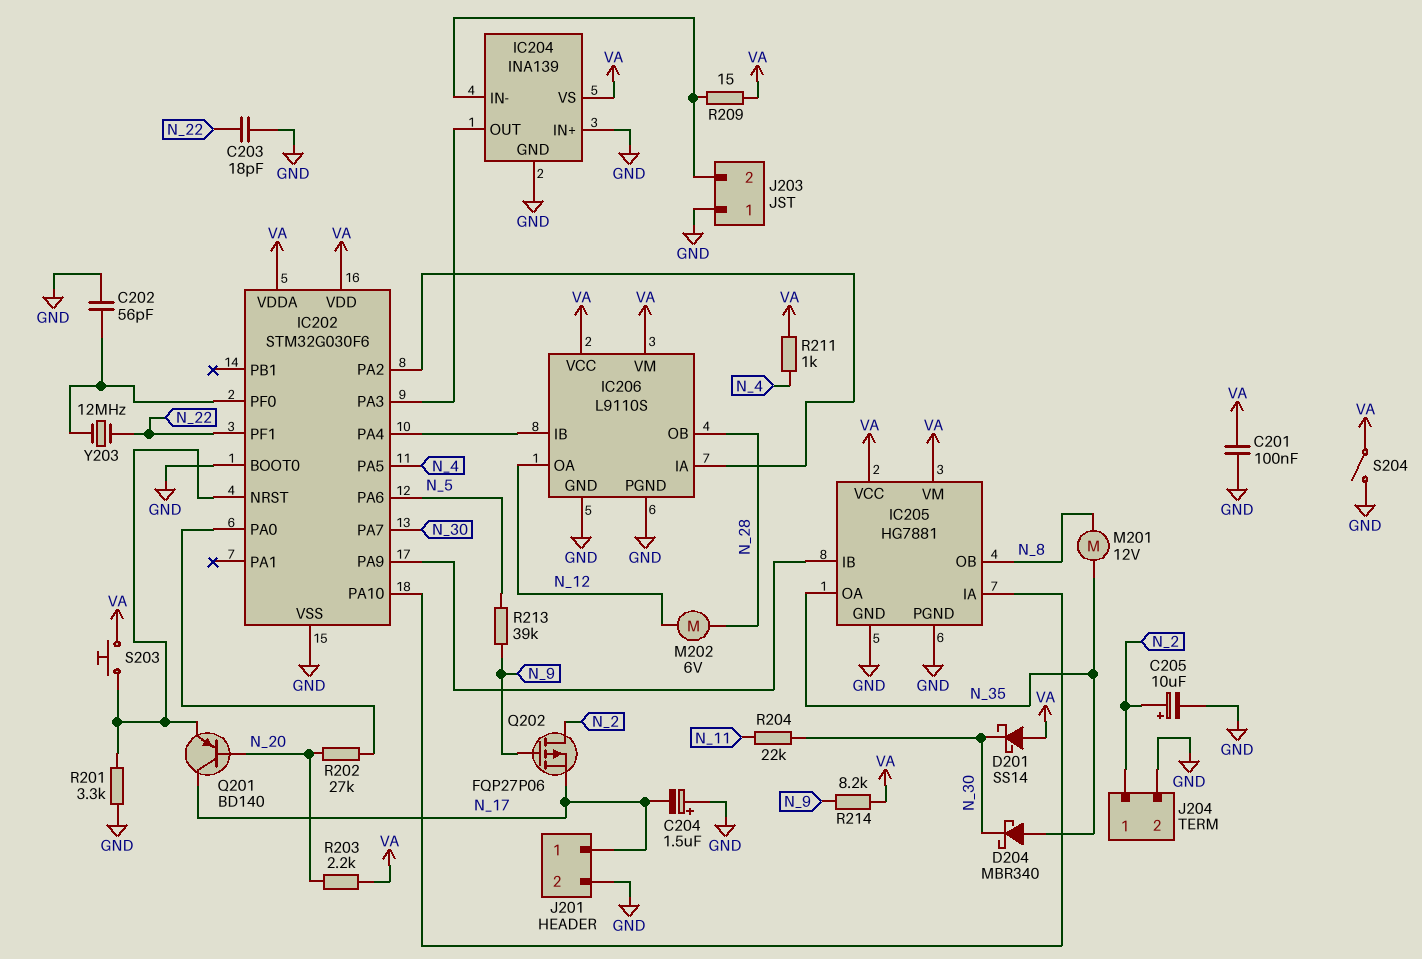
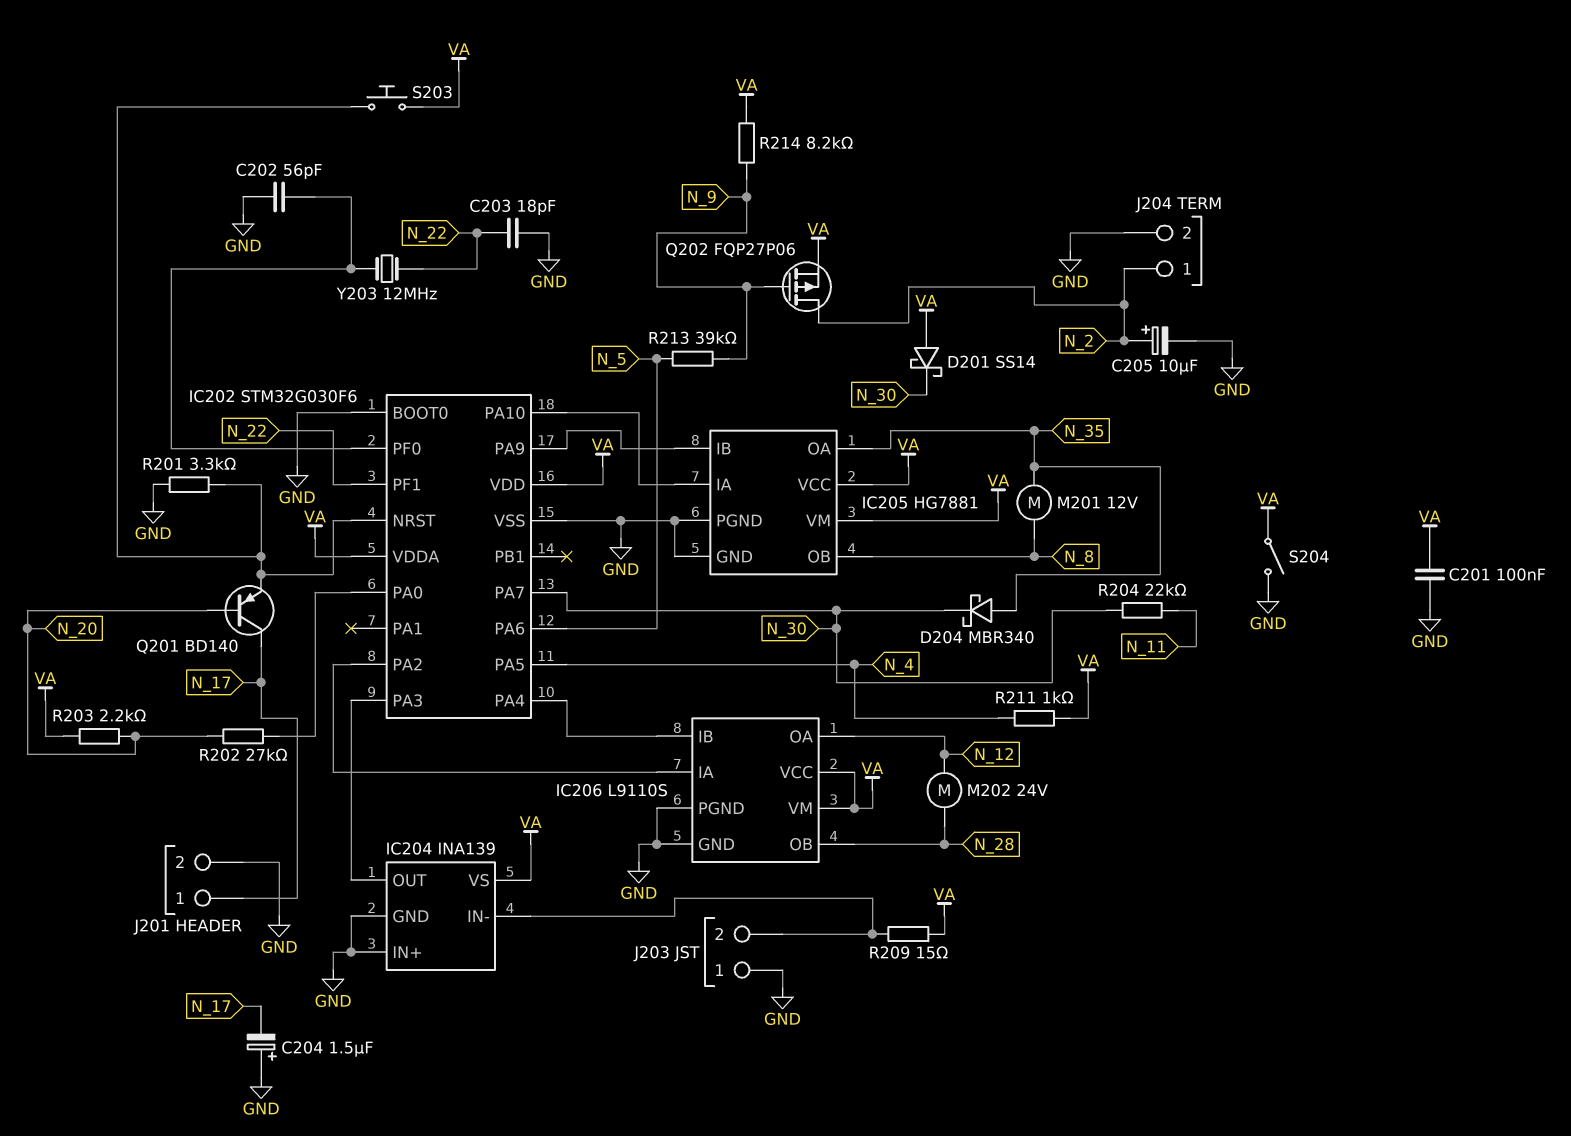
M202: motor 6V (N_12, N_28) -> motor 24V (N_12, N_28)
Q202: PMOS FQP27P06 (G N_9, D N_2, S N_17) -> PMOS FQP27P06 (G N_9, D N_2, S VA)

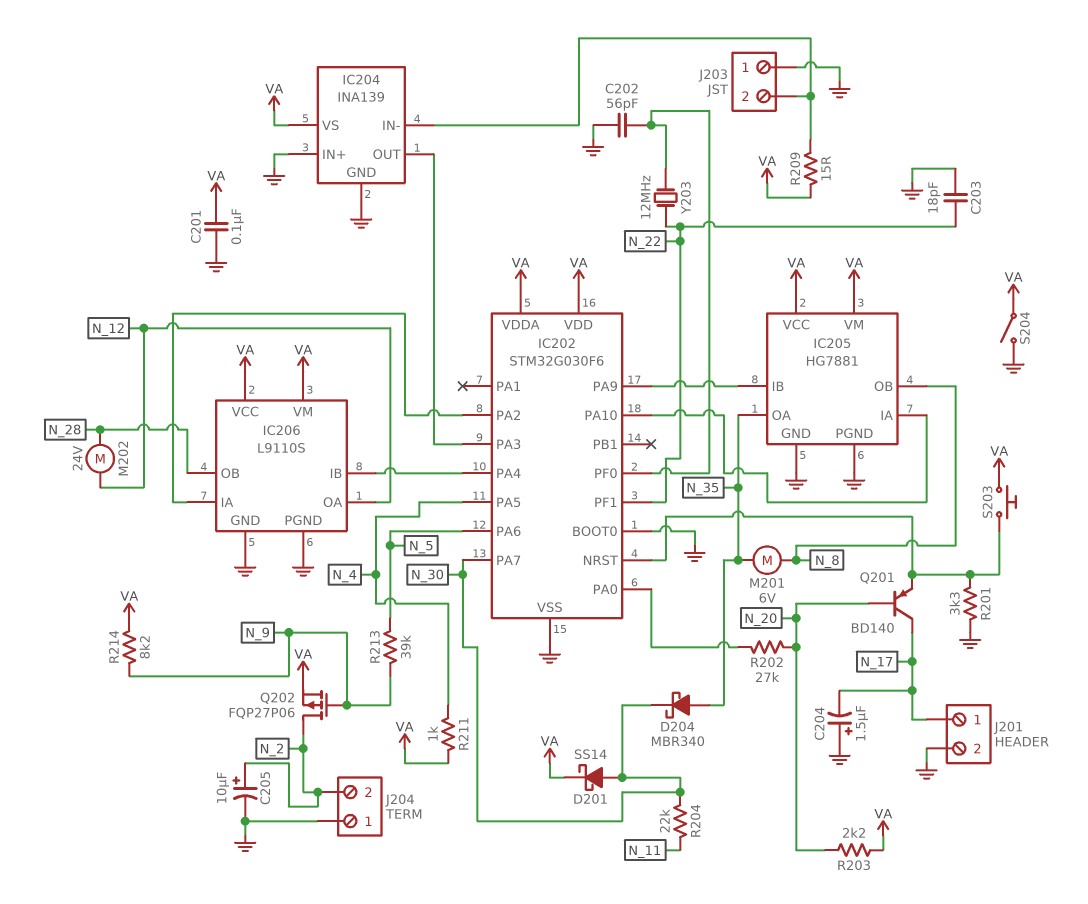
D201: schottky SS14 (A VA, K N_30) -> schottky SS14 (A N_30, K VA)
J204 pin 1: N_2 -> GND
J204 pin 2: GND -> N_2
M201: motor 12V (N_8, N_35) -> motor 6V (N_8, N_35)

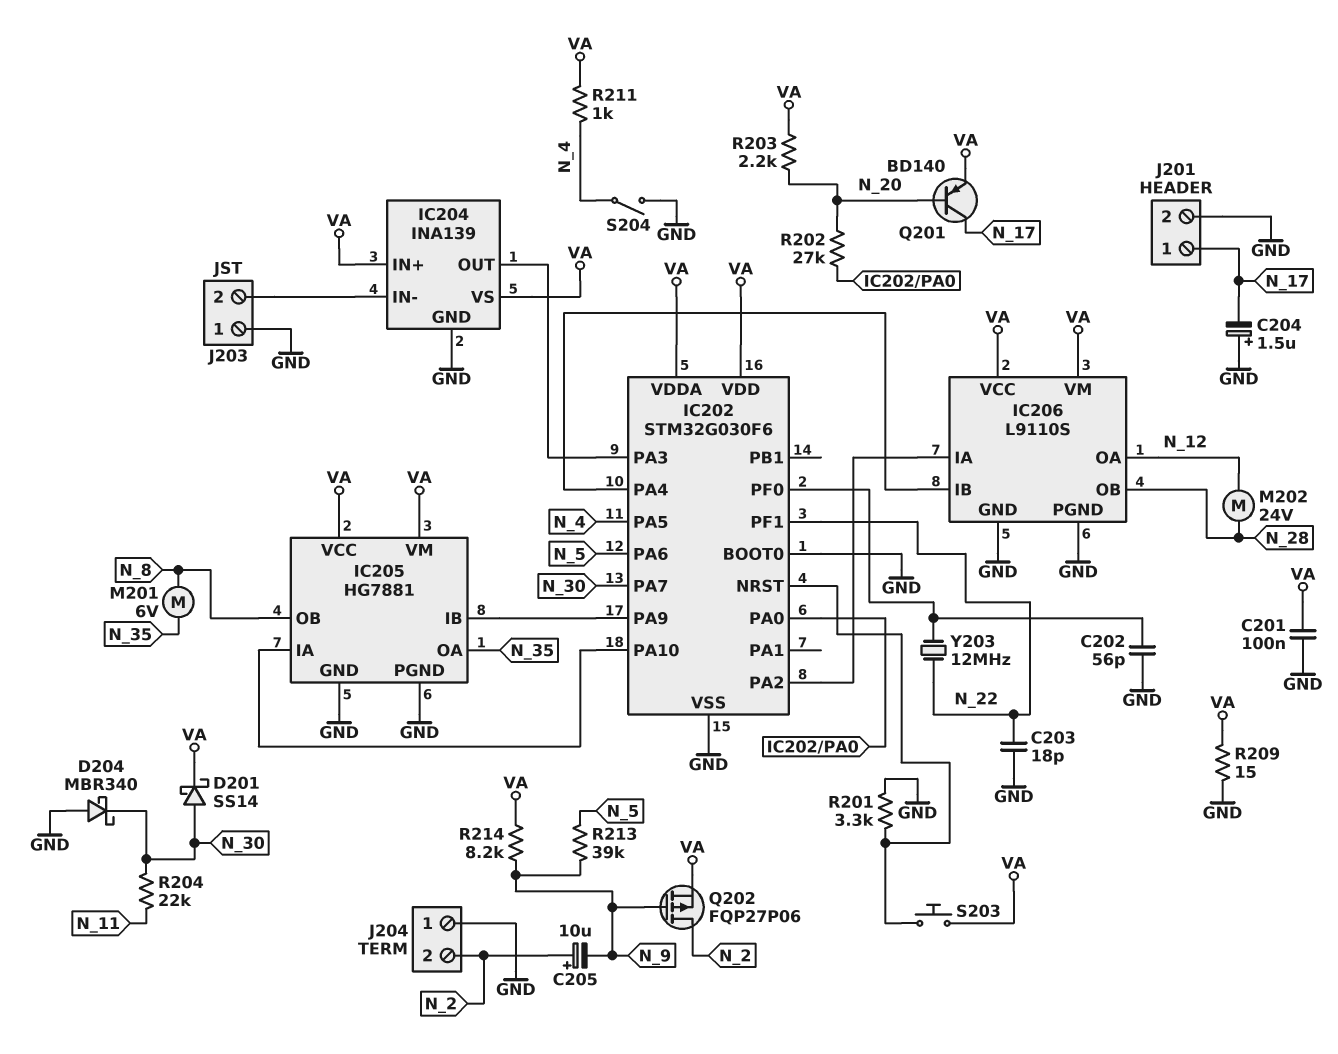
C205: 10uF (plus N_2, minus GND) -> 10uF (plus N_2, minus N_9)
D204: schottky MBR340 (A N_35, K N_30) -> schottky MBR340 (A GND, K N_30)
IC204 pin IN+: GND -> VA
Q201: PNP BD140 (B N_20, C N_17, E IC202/NRST) -> PNP BD140 (B N_20, C N_17, E VA)
R209: 15 (IC204/IN-, VA) -> 15 (GND, VA)
S204: switch (GND, VA) -> switch (GND, N_4)

